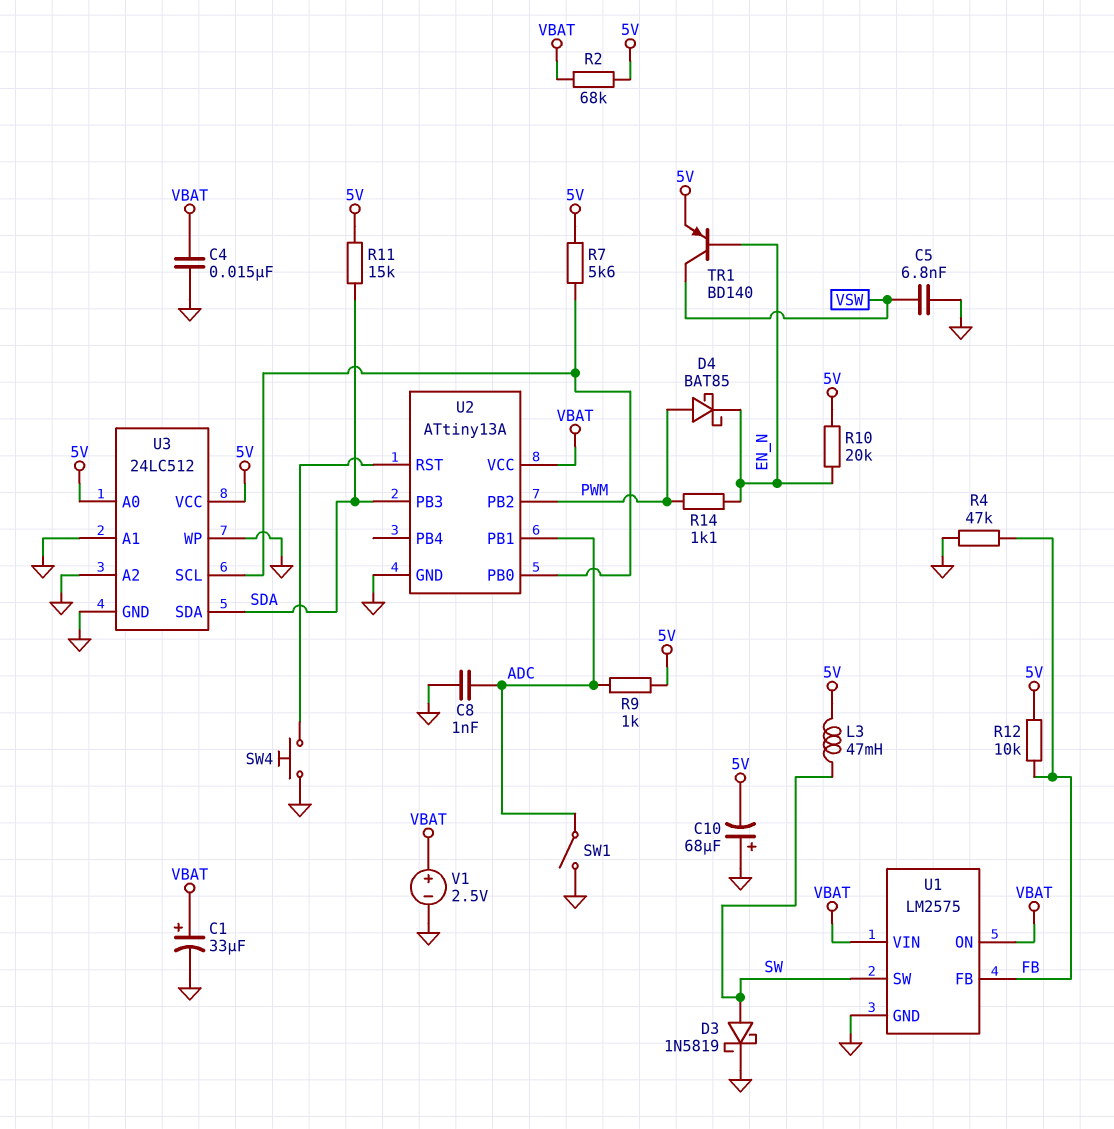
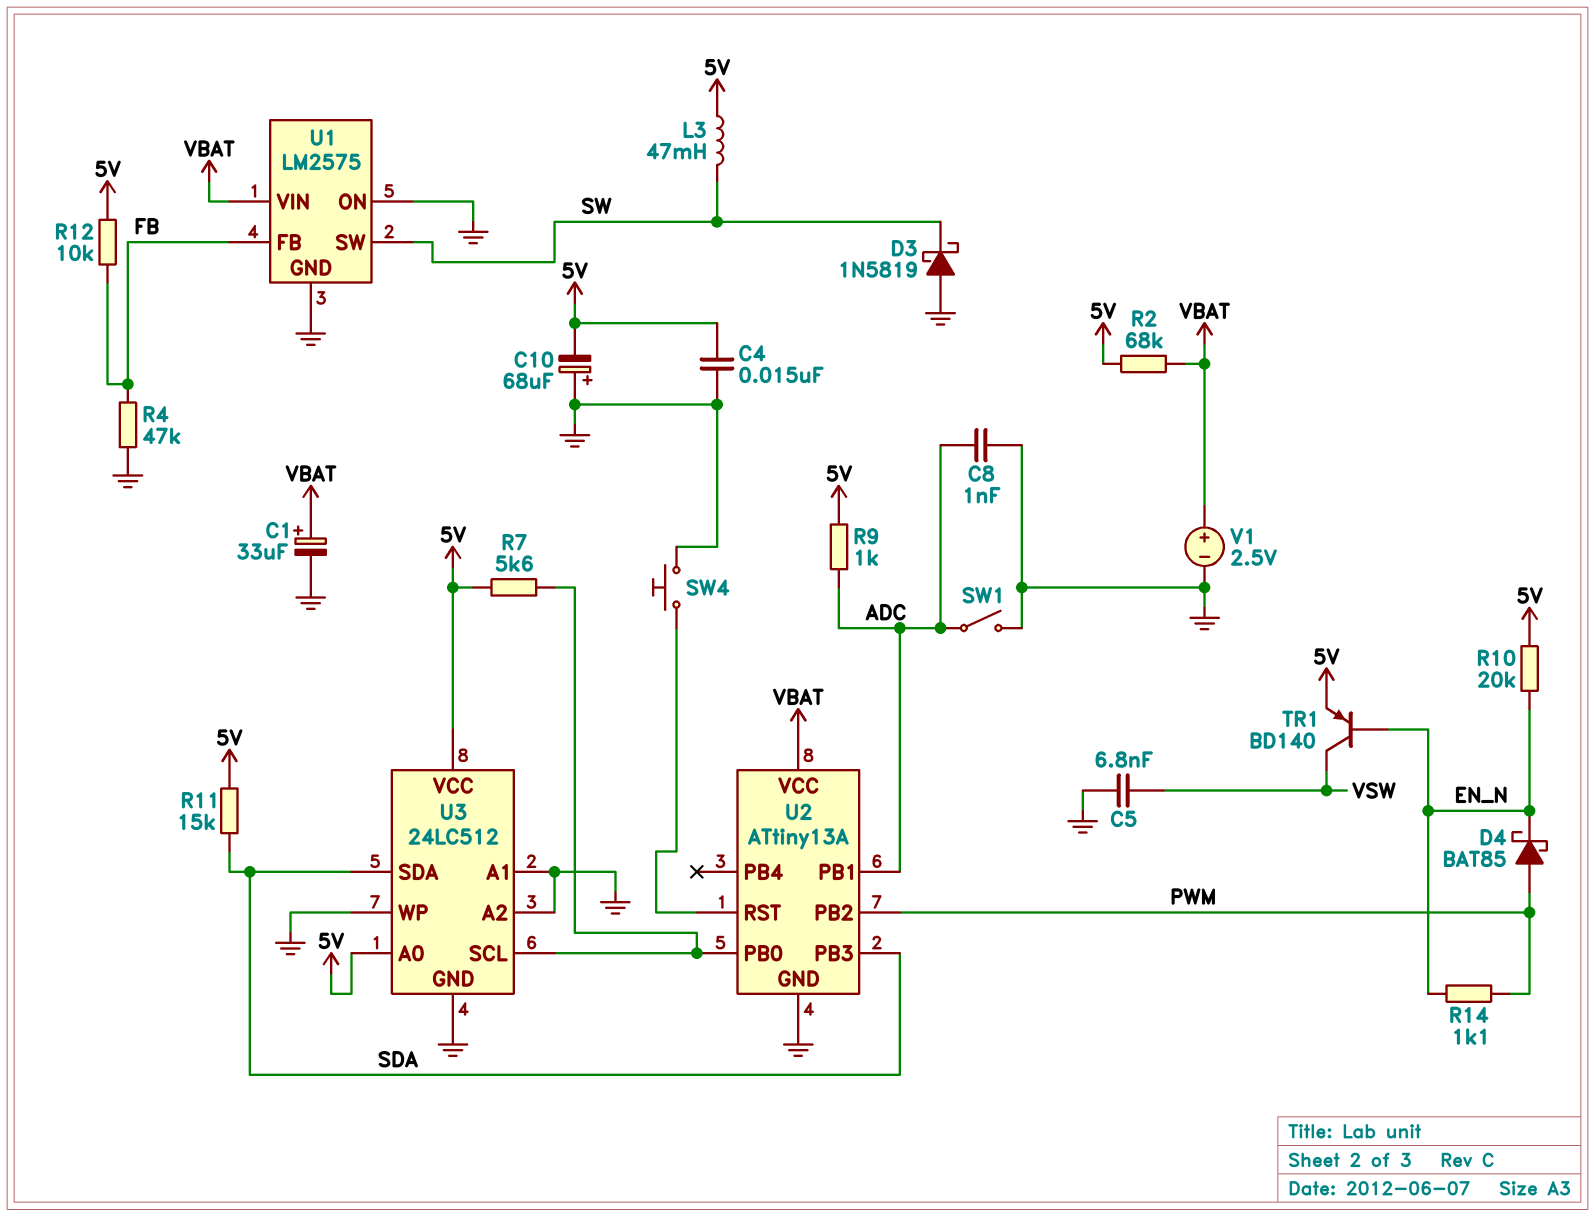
C4: 15nF (GND, VBAT) -> 15nF (5V, GND)
D3: schottky 1N5819 (A SW, K GND) -> schottky 1N5819 (A GND, K SW)
U1 pin ON: VBAT -> GND

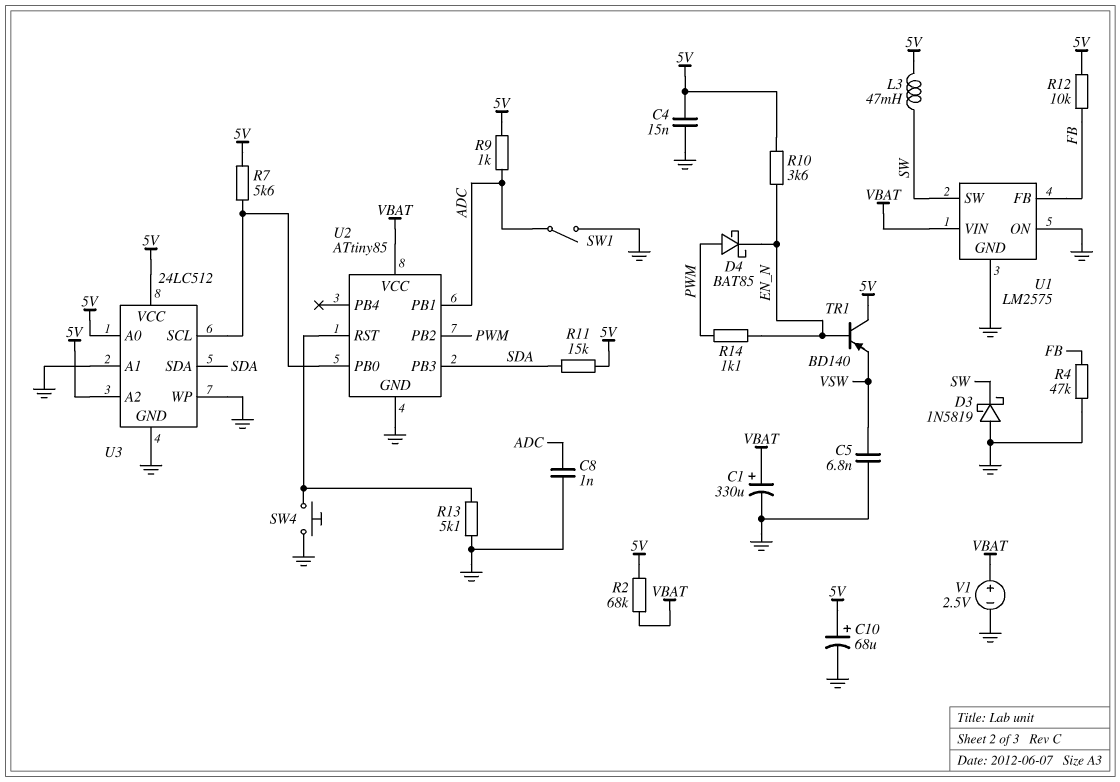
C1: 33uF (plus VBAT, minus GND) -> 330uF (plus VBAT, minus GND)
C10: 68uF (plus GND, minus 5V) -> 68uF (plus 5V, minus GND)
R10: 20k (5V, EN_N) -> 3.6k (5V, EN_N)
R13: none -> 5.1k (GND, U2/RST)
TR1: PNP BD140 (B EN_N, C VSW, E 5V) -> PNP BD140 (B EN_N, C 5V, E VSW)
U2: ATtiny13A -> ATtiny85
U3 pin A2: GND -> 5V

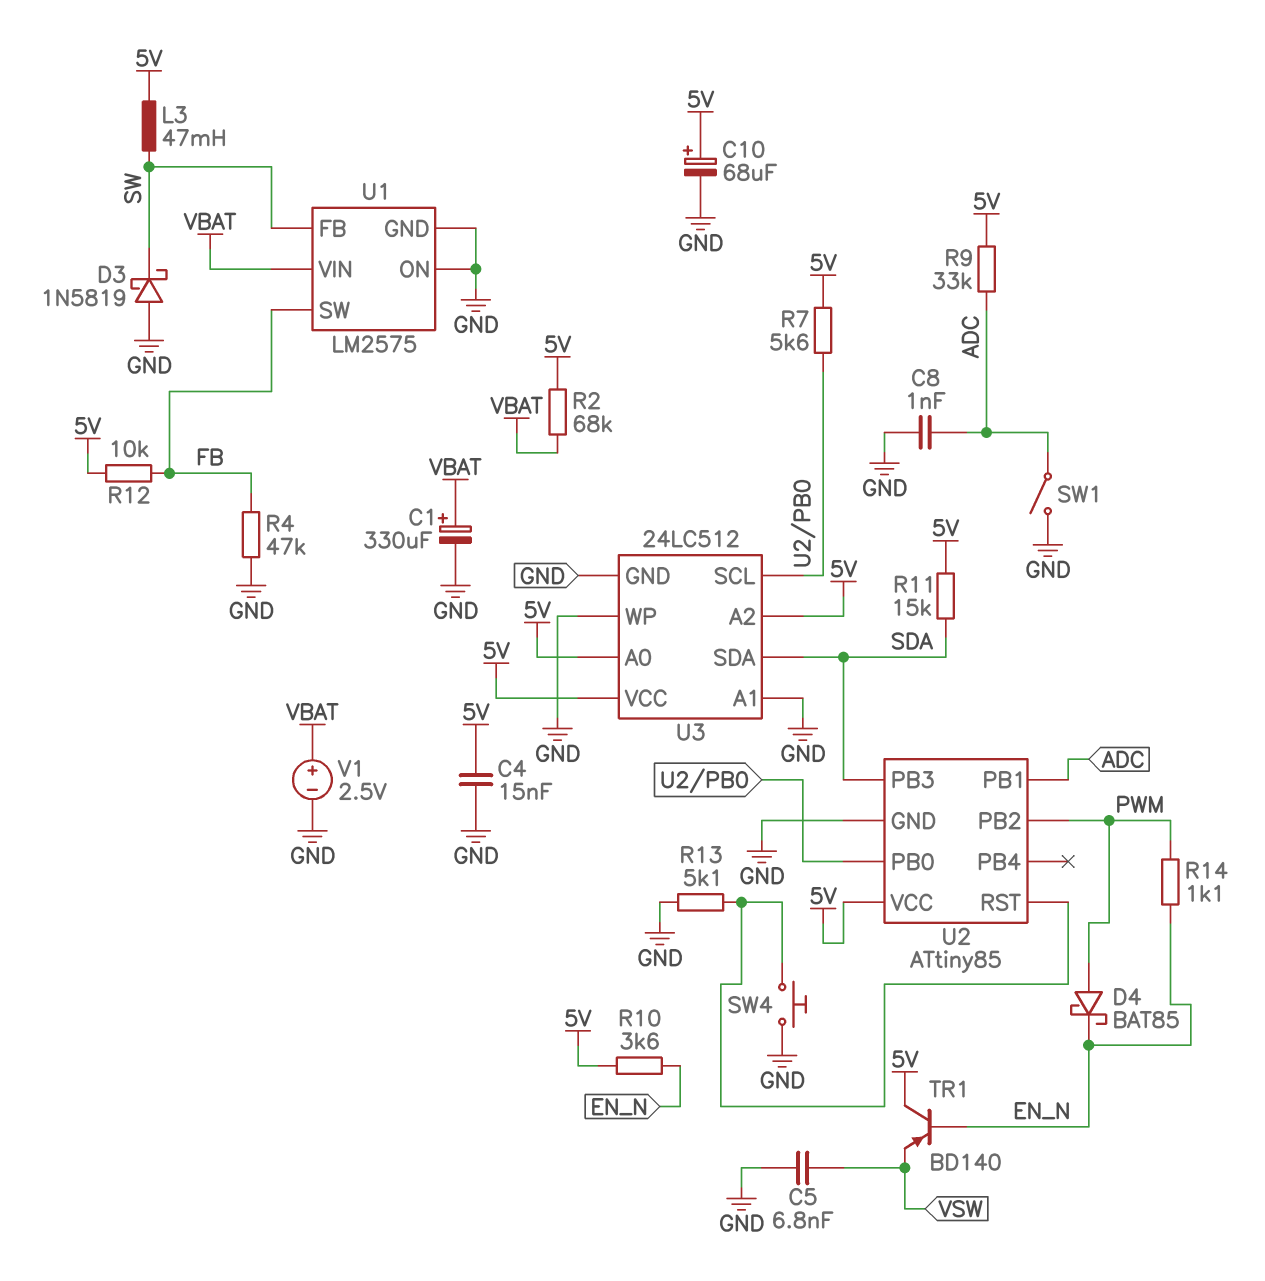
R9: 1k (5V, ADC) -> 33k (5V, ADC)
U1 pin FB: FB -> SW
U1 pin SW: SW -> FB
U2 pin VCC: VBAT -> 5V

